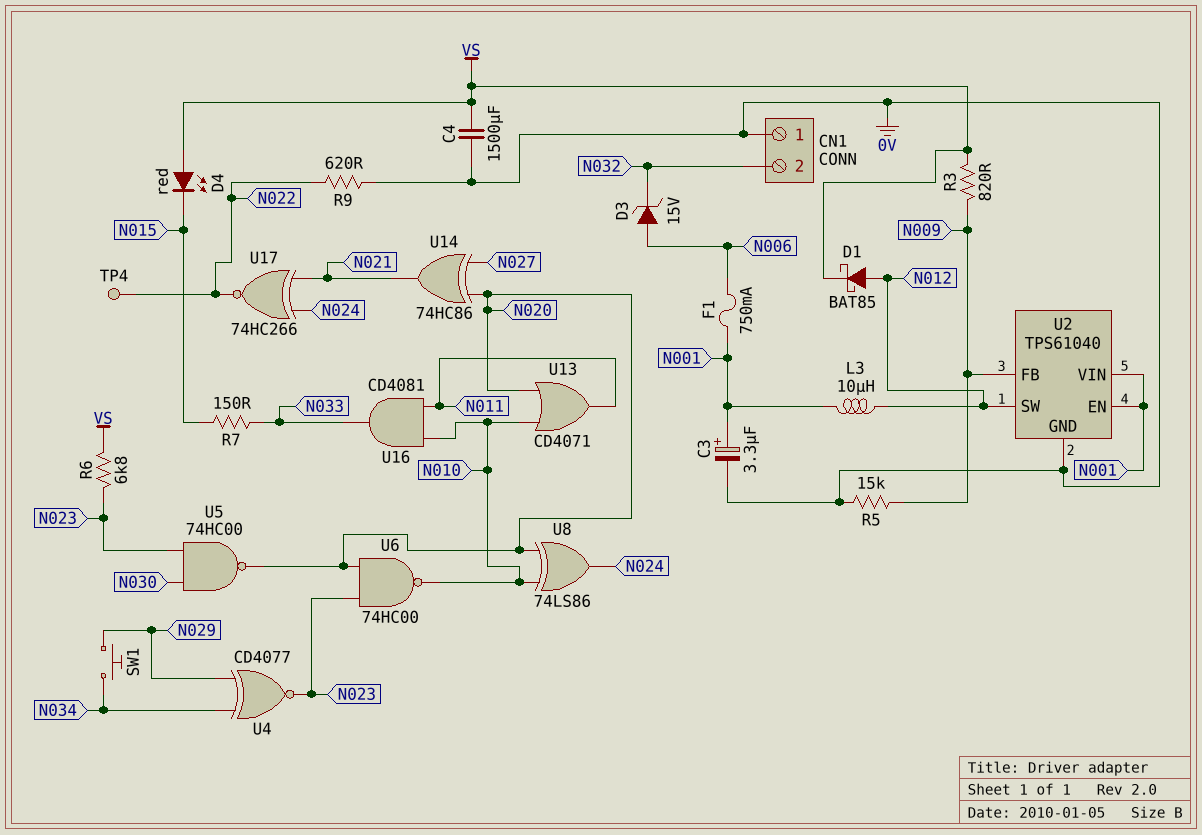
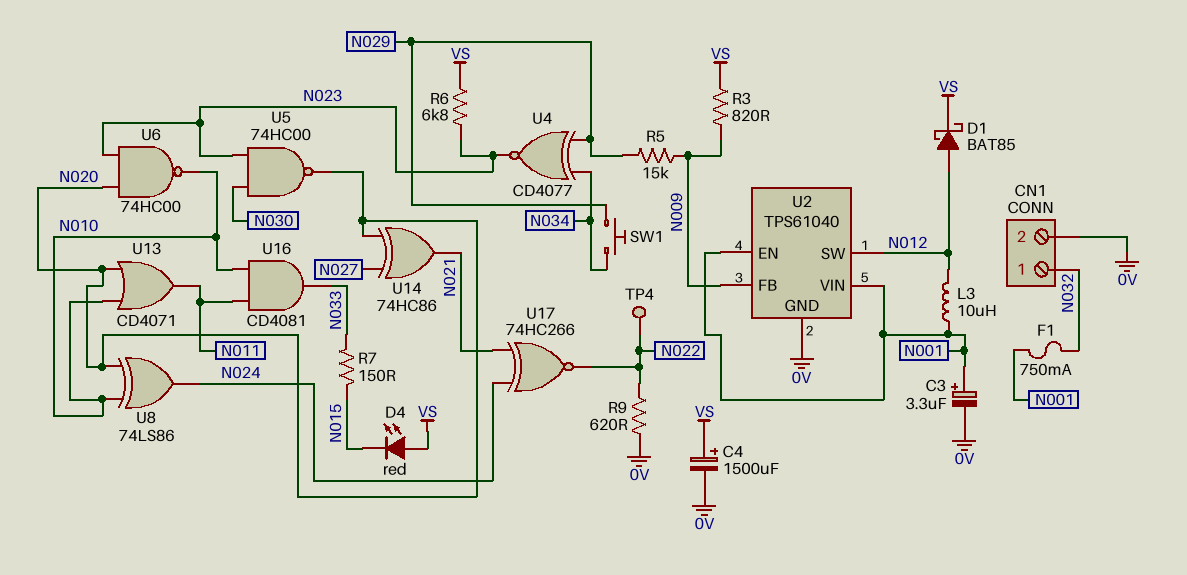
C4: 1500uF (0V, VS) -> 1500uF (plus VS, minus 0V)
CN1 pin 1: 0V -> N032
CN1 pin 2: N032 -> 0V
D3: zener 15V (A N006, K N032) -> none
F1: 750mA (N001, N006) -> 750mA (N001, N032)
R5: 15k (0V, N009) -> 15k (N009, N029)

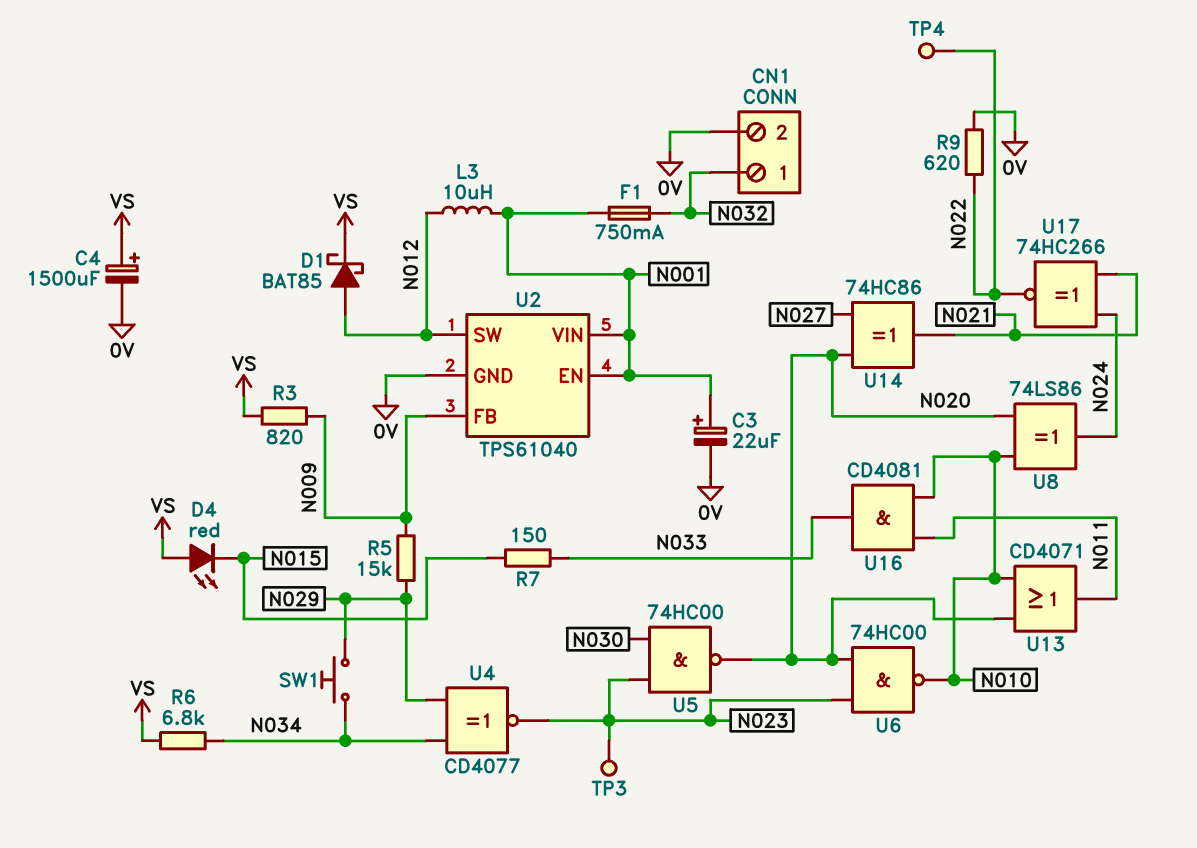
C3: 3.3uF (plus N001, minus 0V) -> 22uF (plus N001, minus 0V)
R6: 6.8k (N023, VS) -> 6.8k (N034, VS)
TP3: none -> test point (N023)

